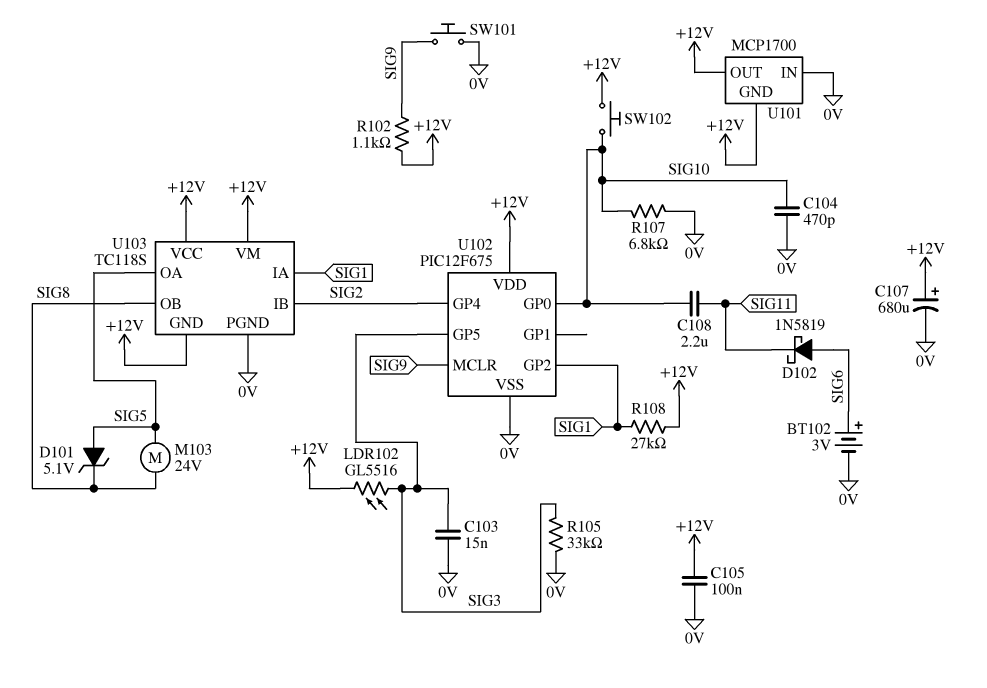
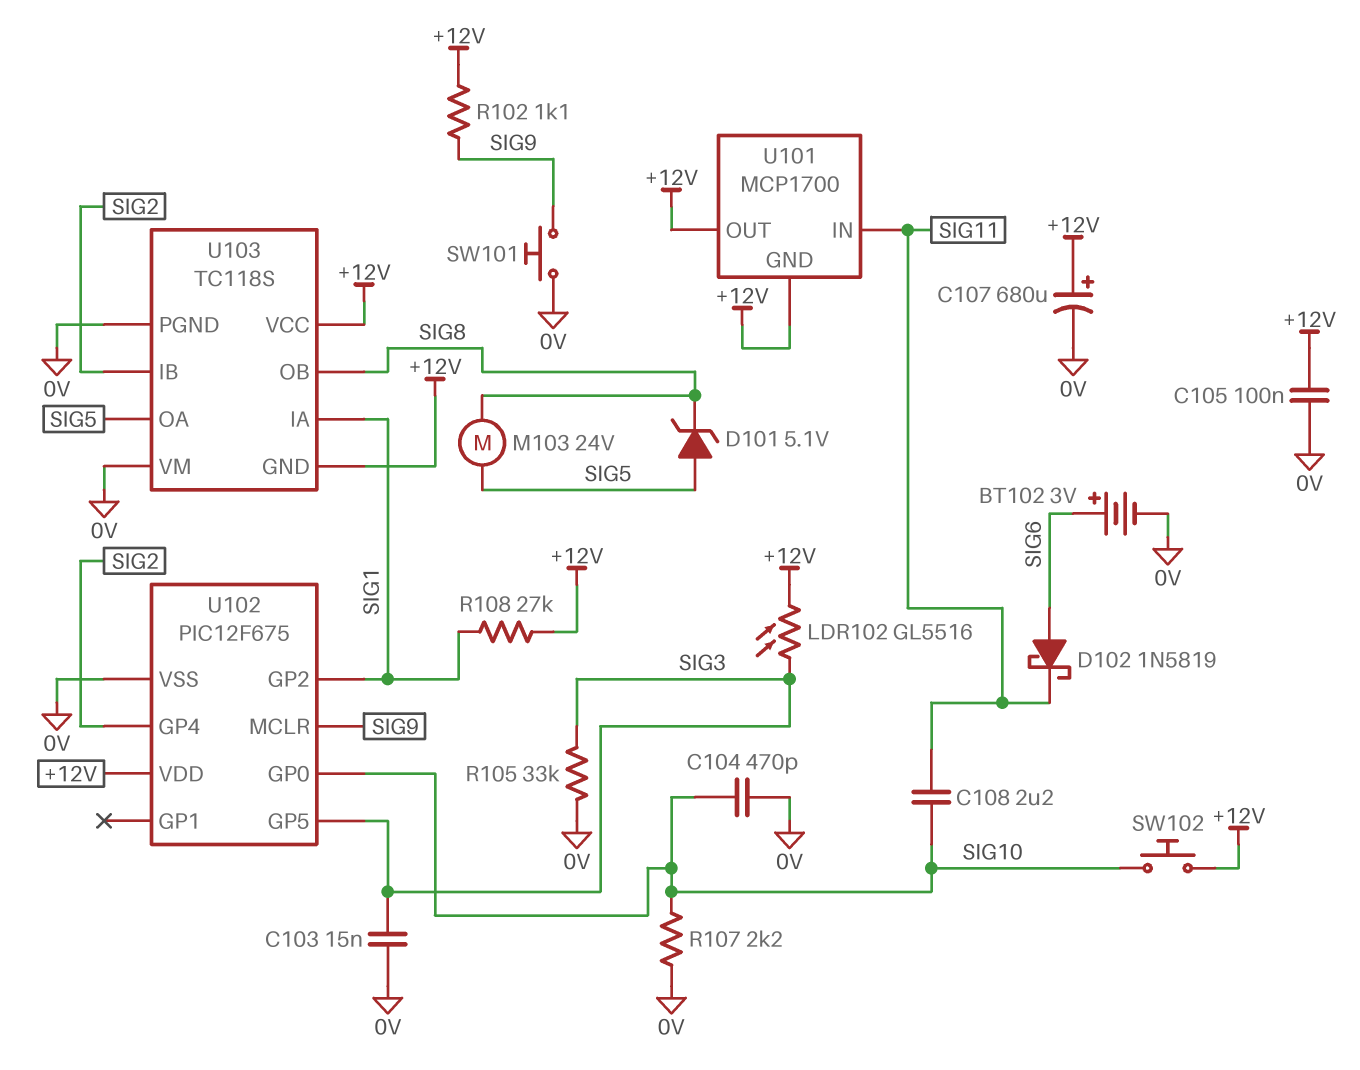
R107: 6.8k (0V, SIG10) -> 2.2k (0V, SIG10)
U101 pin IN: 0V -> SIG11
U103 pin VM: +12V -> 0V

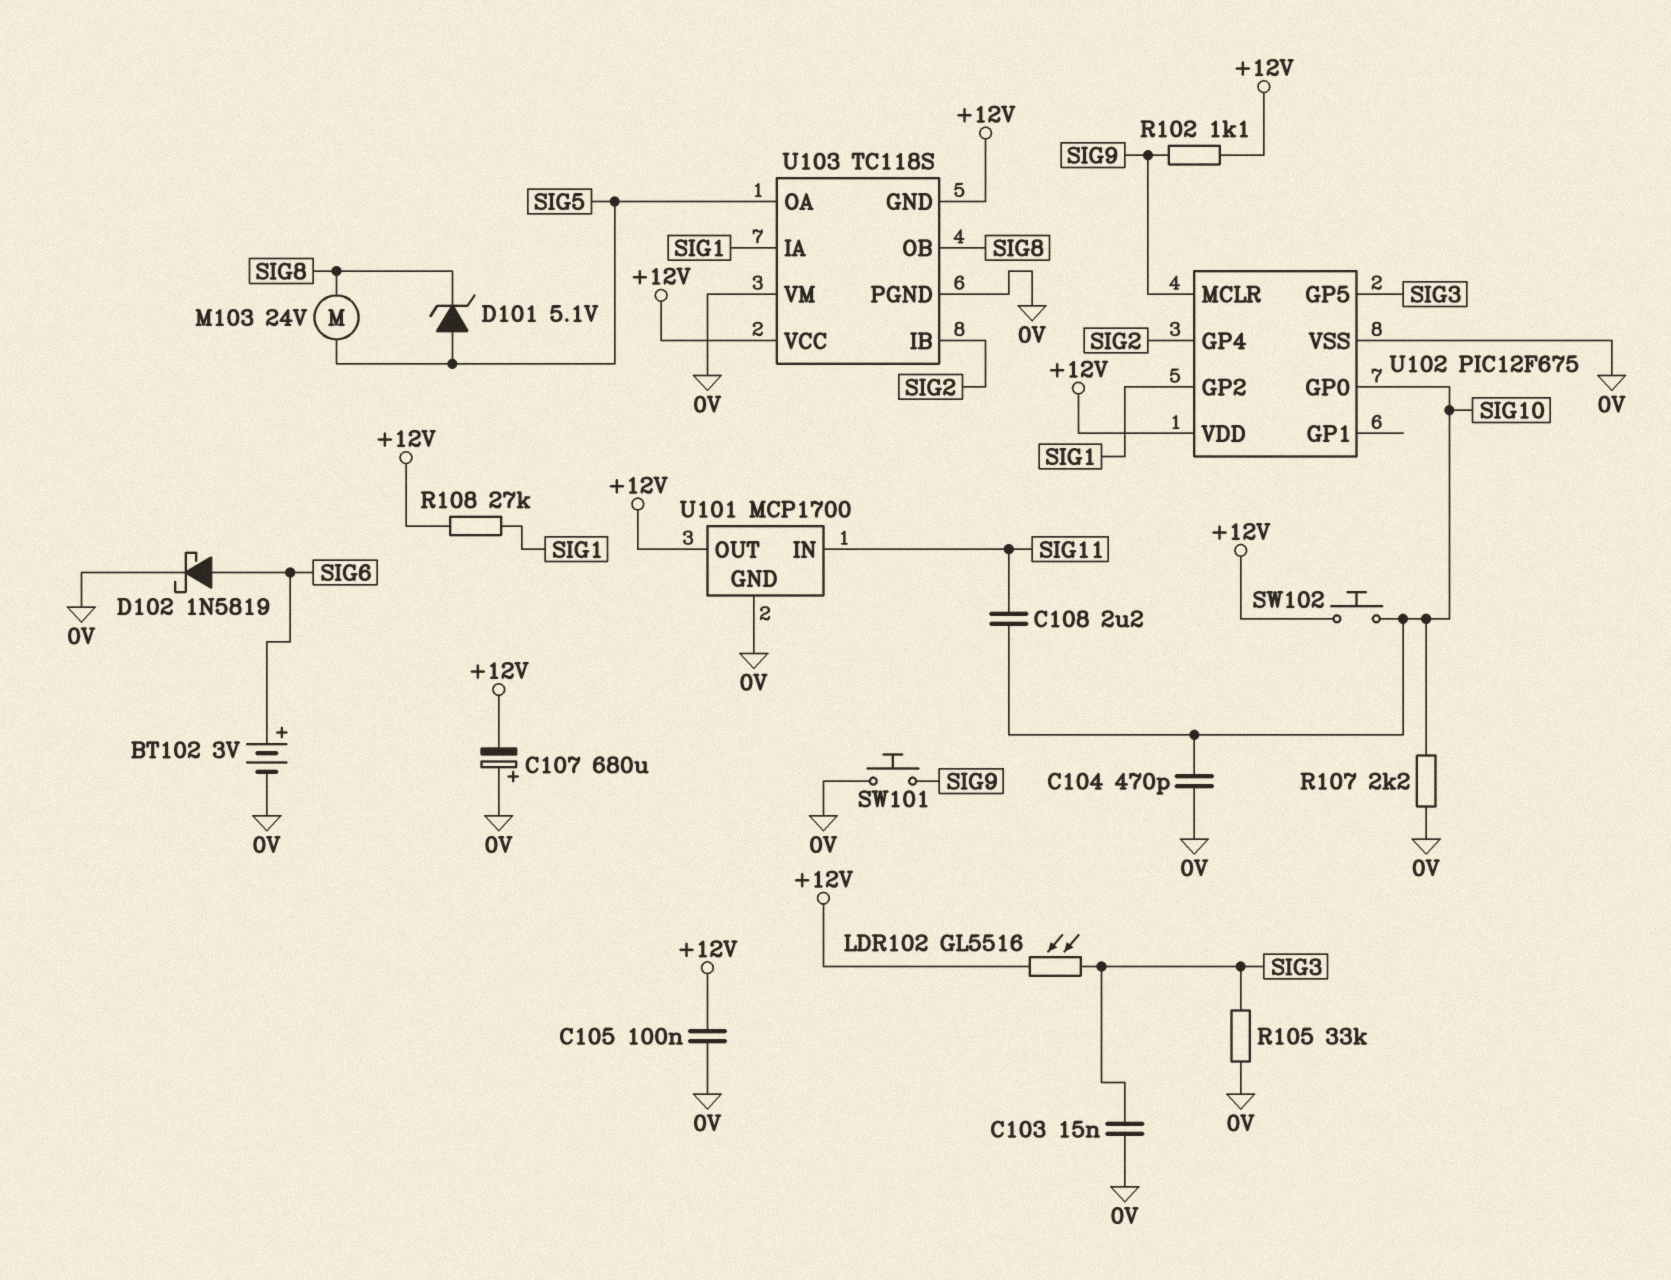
C107: 680uF (plus +12V, minus 0V) -> 680uF (plus 0V, minus +12V)
D102: schottky 1N5819 (A SIG6, K SIG11) -> schottky 1N5819 (A SIG6, K 0V)
U101 pin GND: +12V -> 0V

